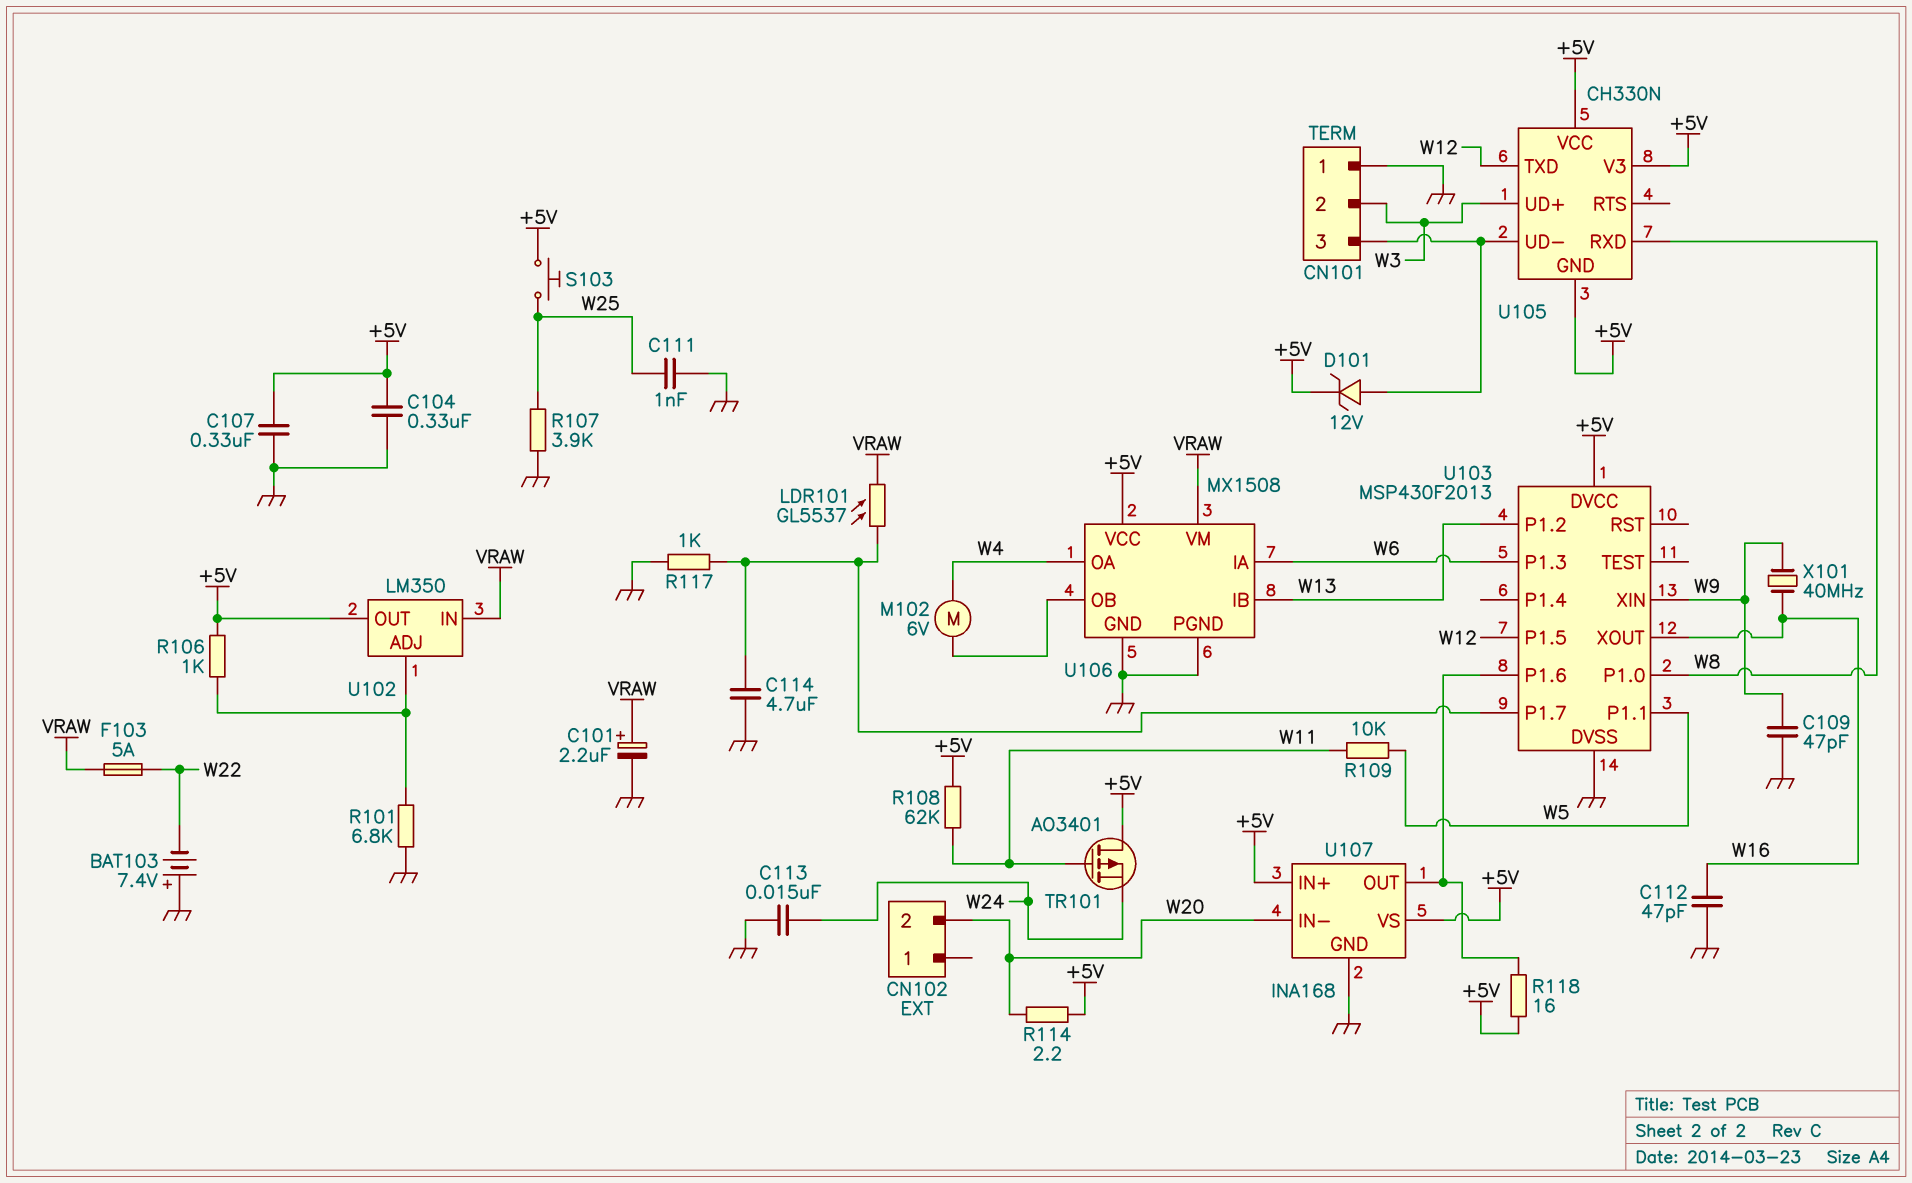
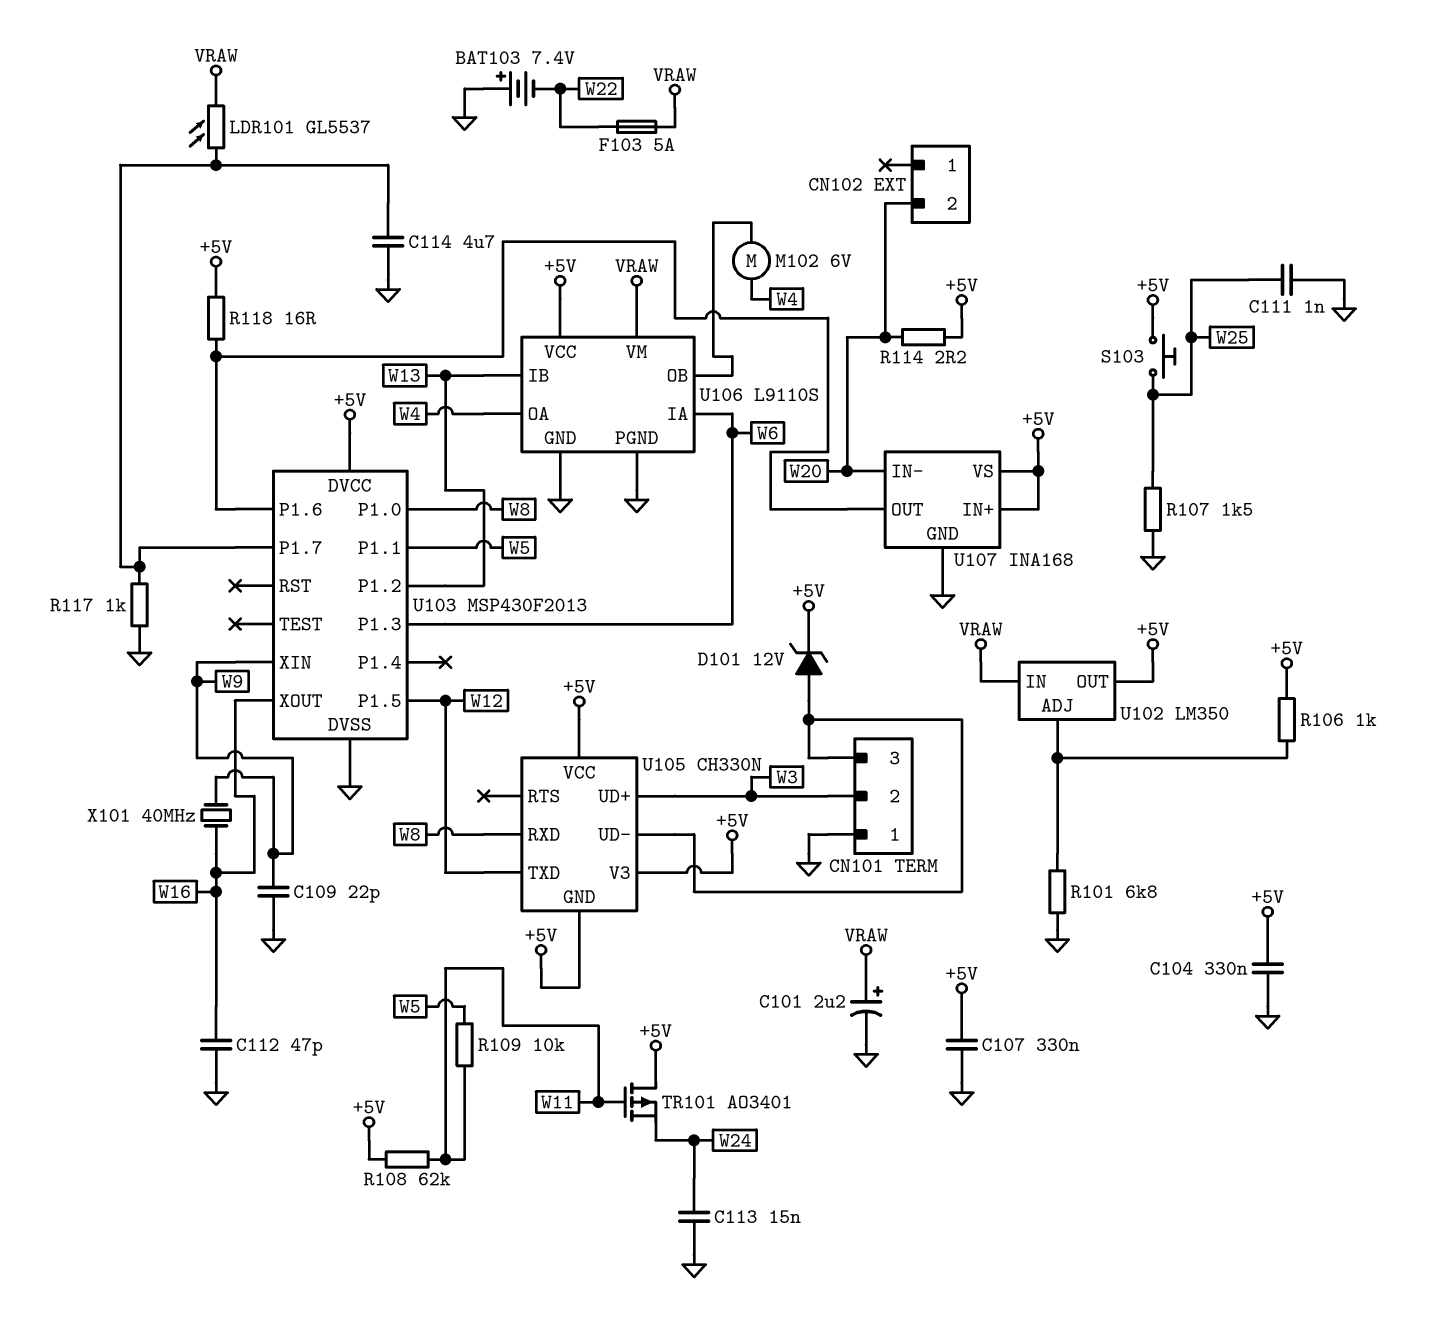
C109: 47pF (GND, W9) -> 22pF (GND, W9)
R107: 3.9k (GND, W25) -> 1.5k (GND, W25)
U106: MX1508 -> L9110S

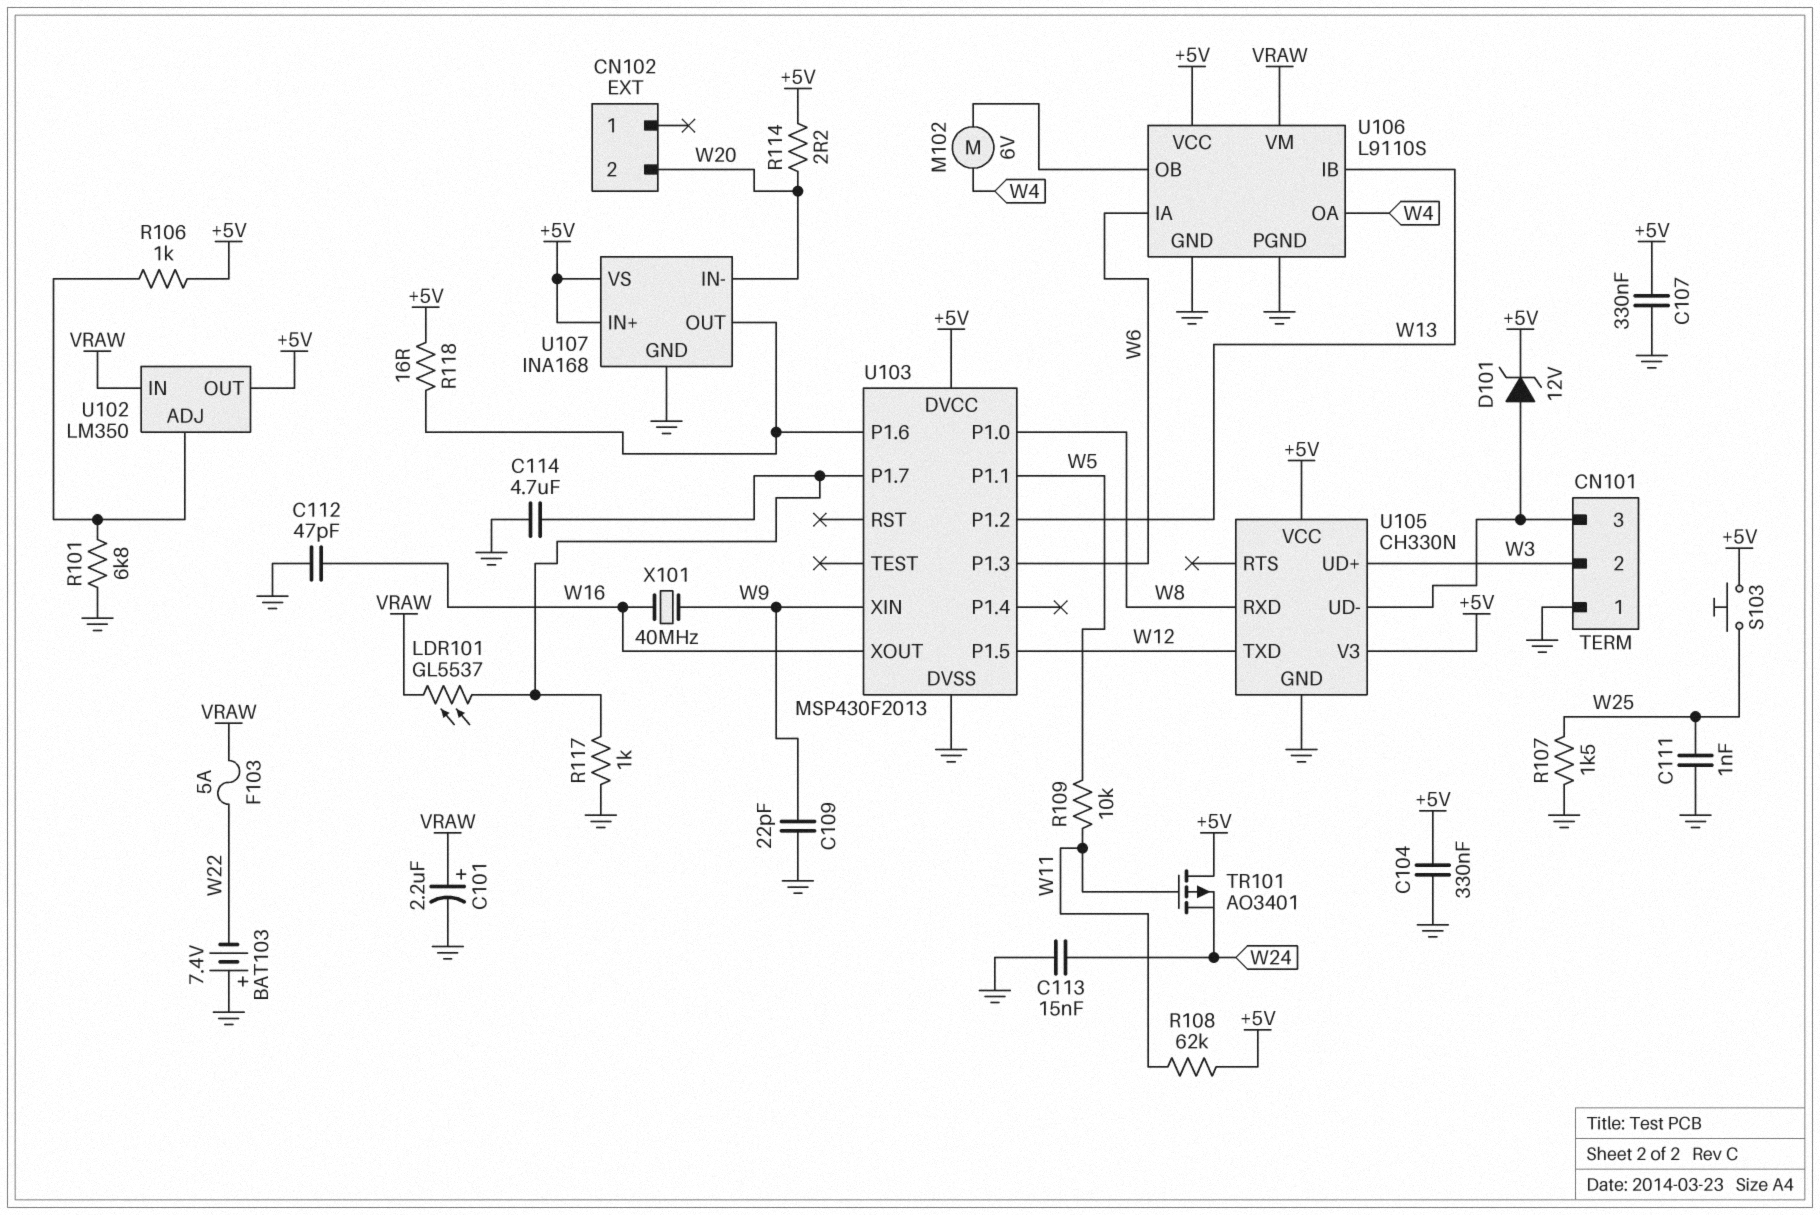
U105 pin GND: +5V -> GND

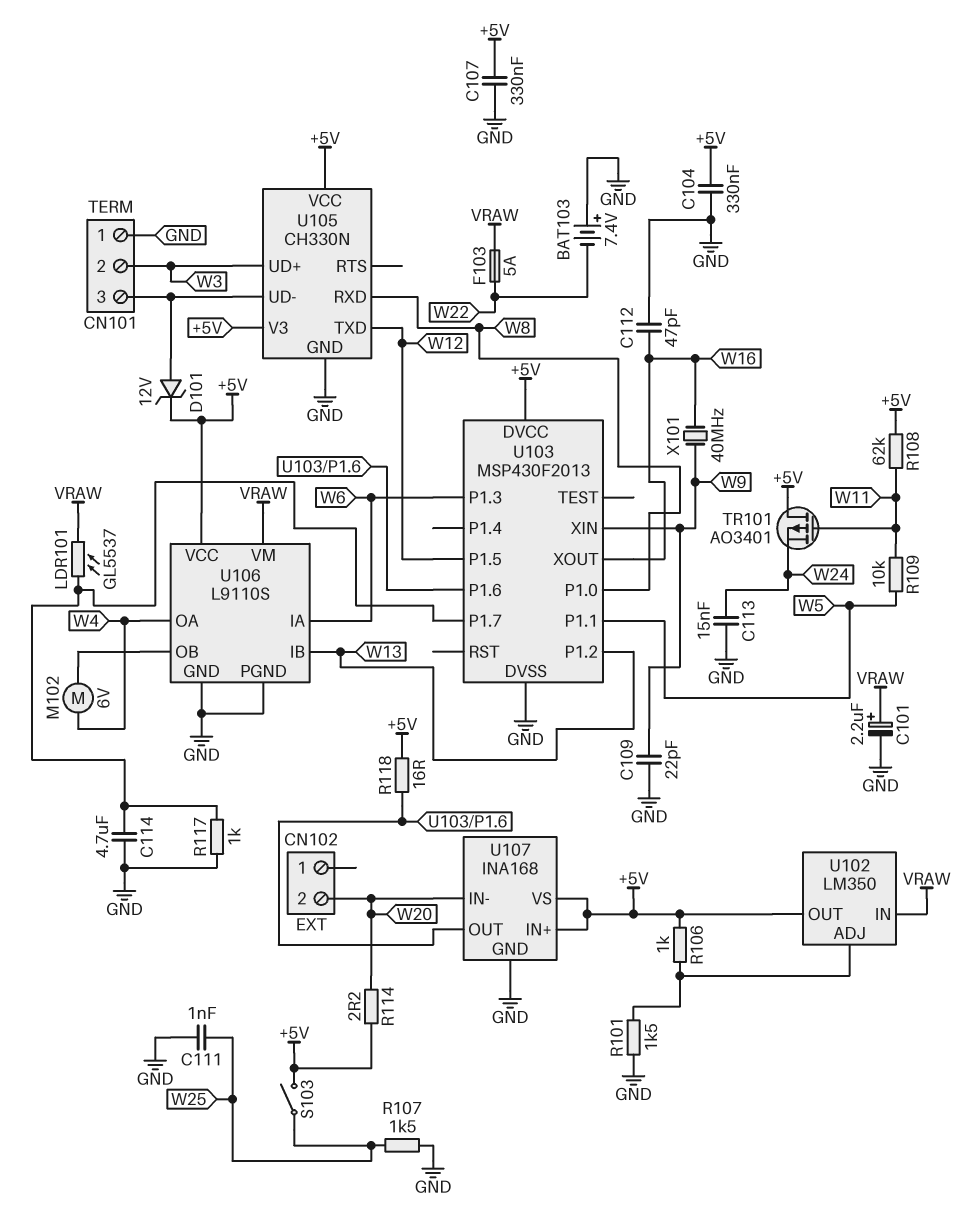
R101: 6.8k (GND, U102/ADJ) -> 1.5k (GND, U102/ADJ)
S103: button (+5V, W25) -> switch (+5V, W25)

